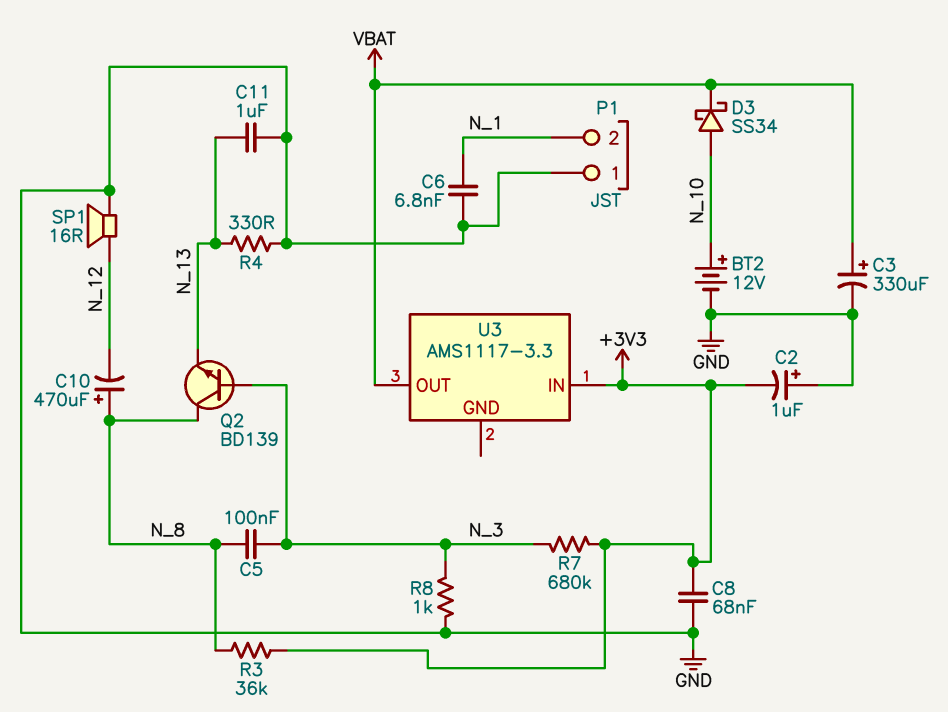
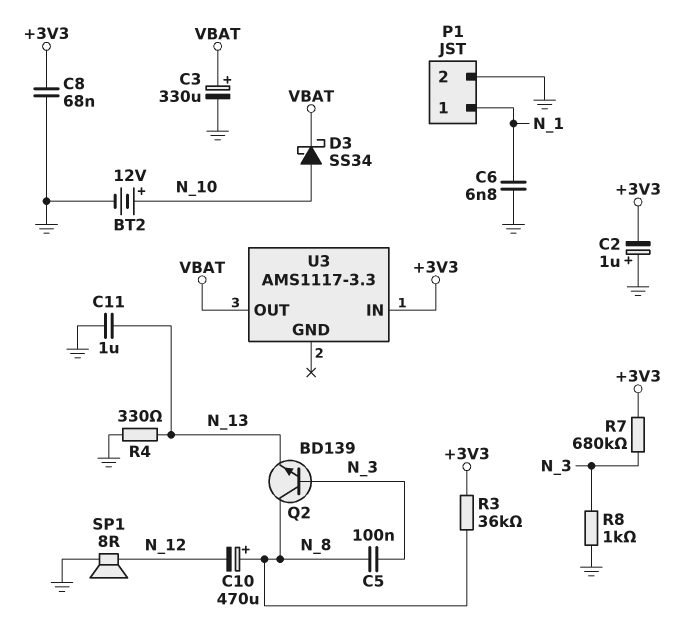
P1 pin 1: GND -> N_1
P1 pin 2: N_1 -> GND
SP1: speaker 16R (GND, N_12) -> speaker 8R (GND, N_12)

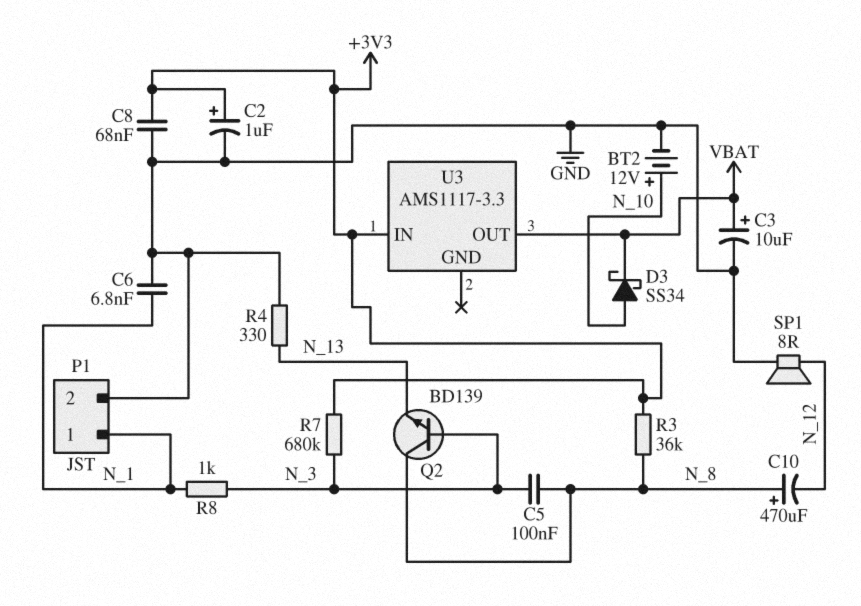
C2: 1uF (plus GND, minus +3V3) -> 1uF (plus +3V3, minus GND)
C3: 330uF (plus VBAT, minus GND) -> 10uF (plus VBAT, minus GND)
C11: 1uF (GND, N_13) -> none
R8: 1k (GND, N_3) -> 1k (N_1, N_3)

